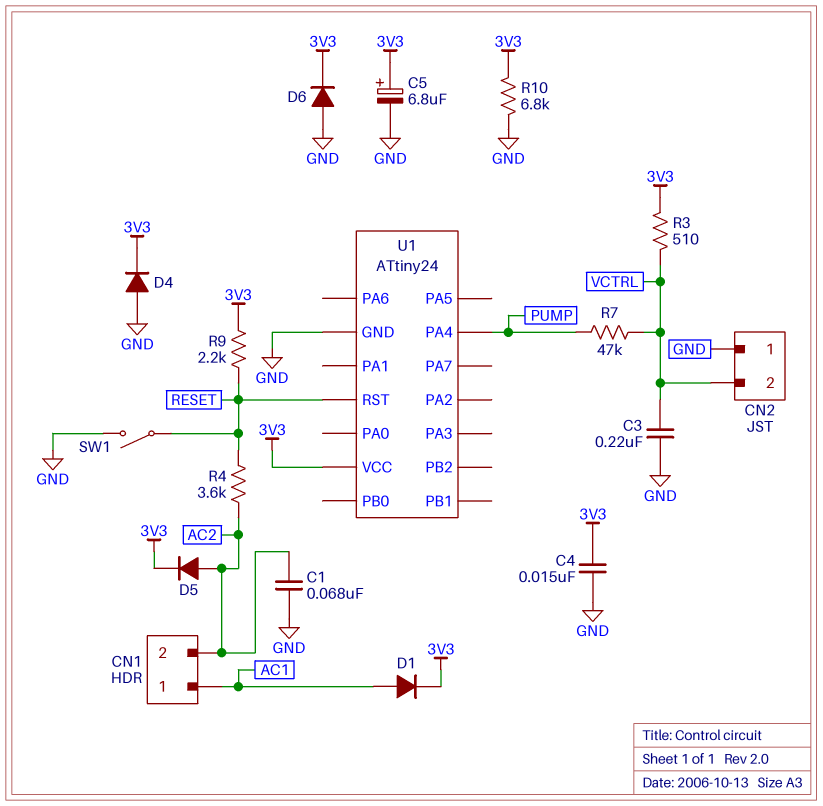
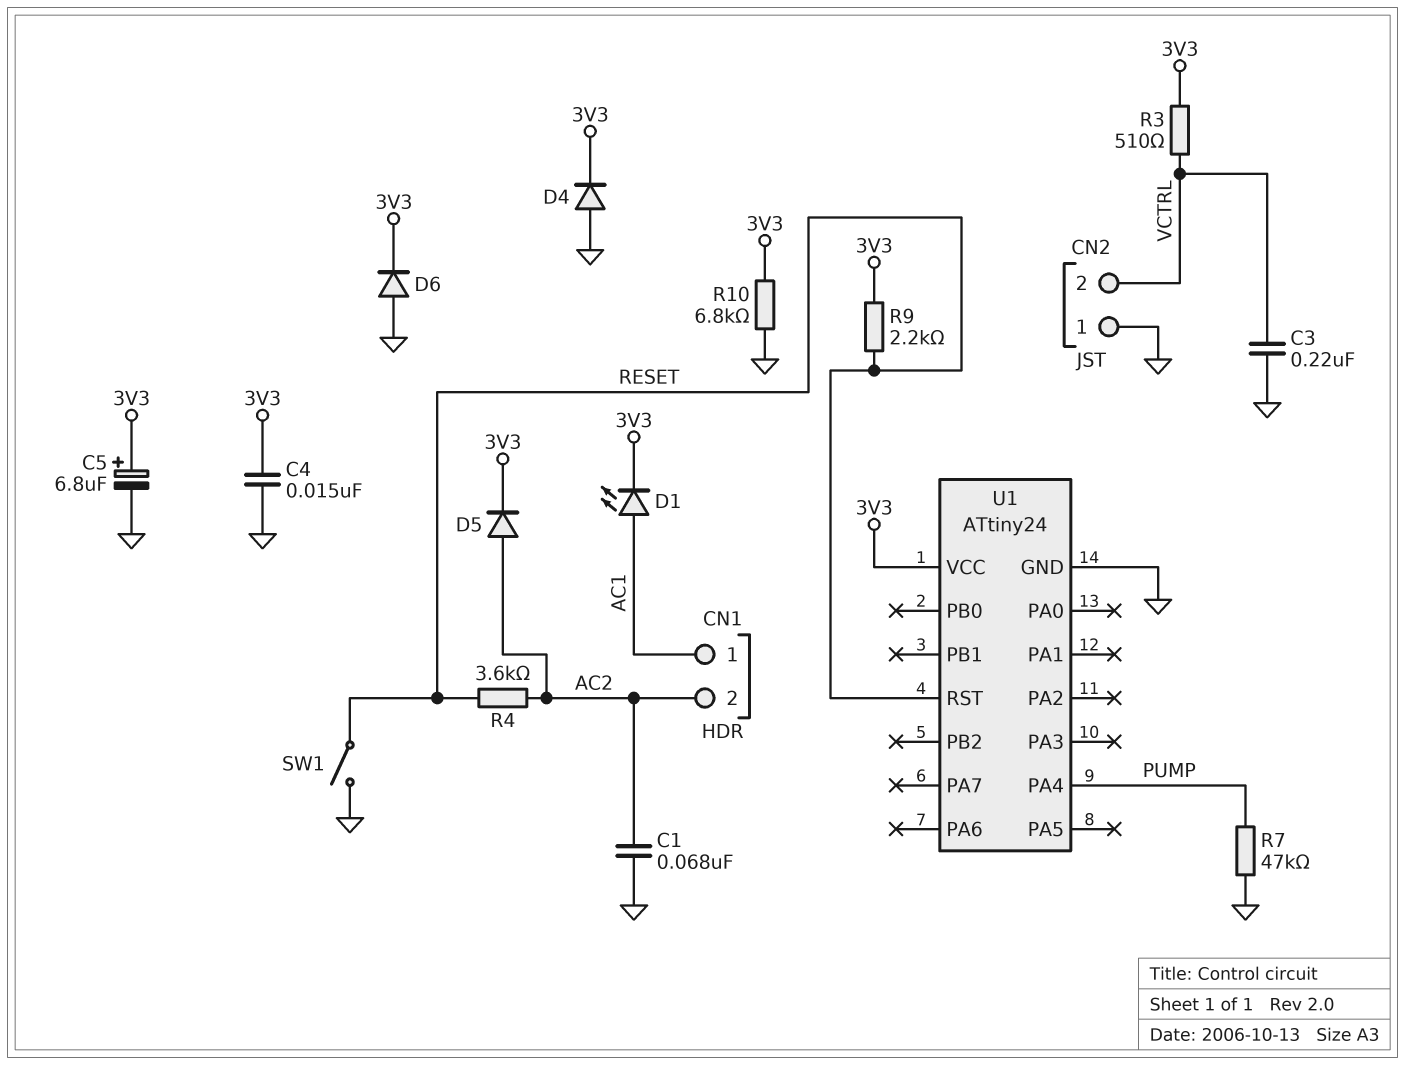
D1: diode (A AC1, K 3V3) -> LED (A AC1, K 3V3)
R7: 47k (PUMP, VCTRL) -> 47k (GND, PUMP)

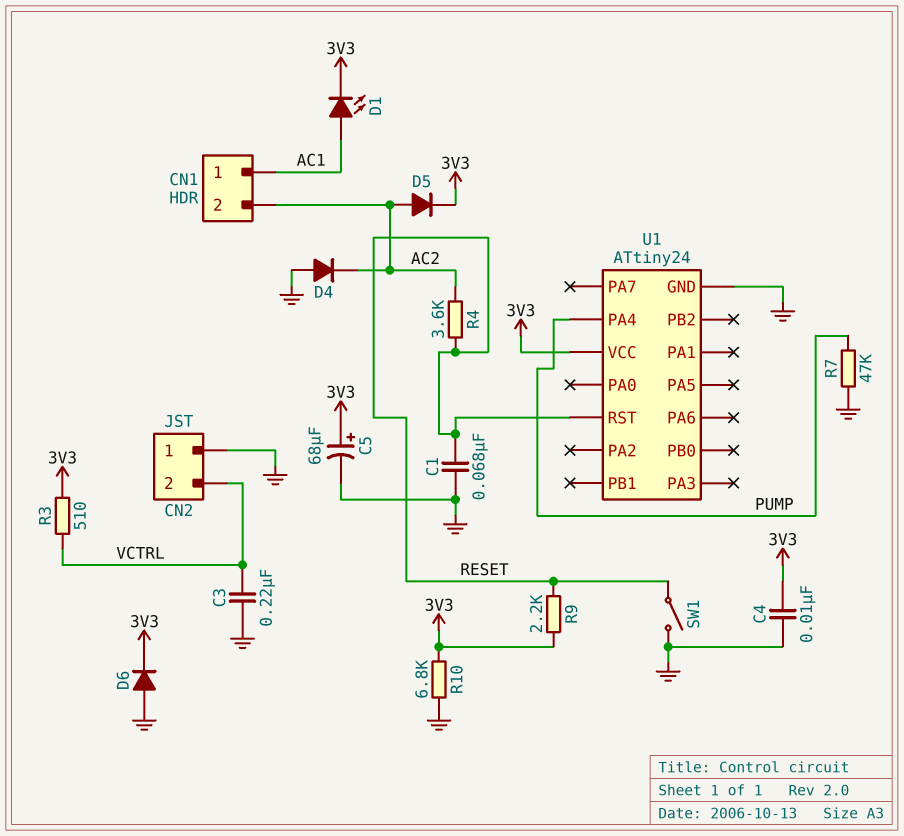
C1: 68nF (AC2, GND) -> 68nF (GND, RESET)
C4: 15nF (3V3, GND) -> 10nF (3V3, GND)
C5: 6.8uF (plus 3V3, minus GND) -> 68uF (plus 3V3, minus GND)
D4: diode (A GND, K 3V3) -> diode (A GND, K AC2)

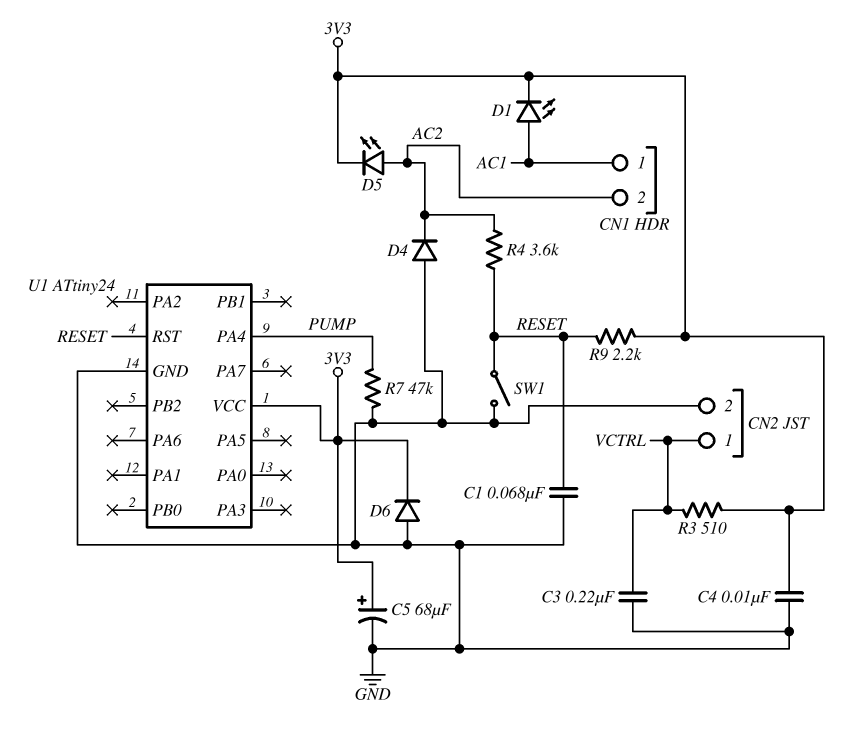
CN2 pin 1: GND -> VCTRL
CN2 pin 2: VCTRL -> GND
D5: diode (A AC2, K 3V3) -> LED (A AC2, K 3V3)
R10: 6.8k (3V3, GND) -> none

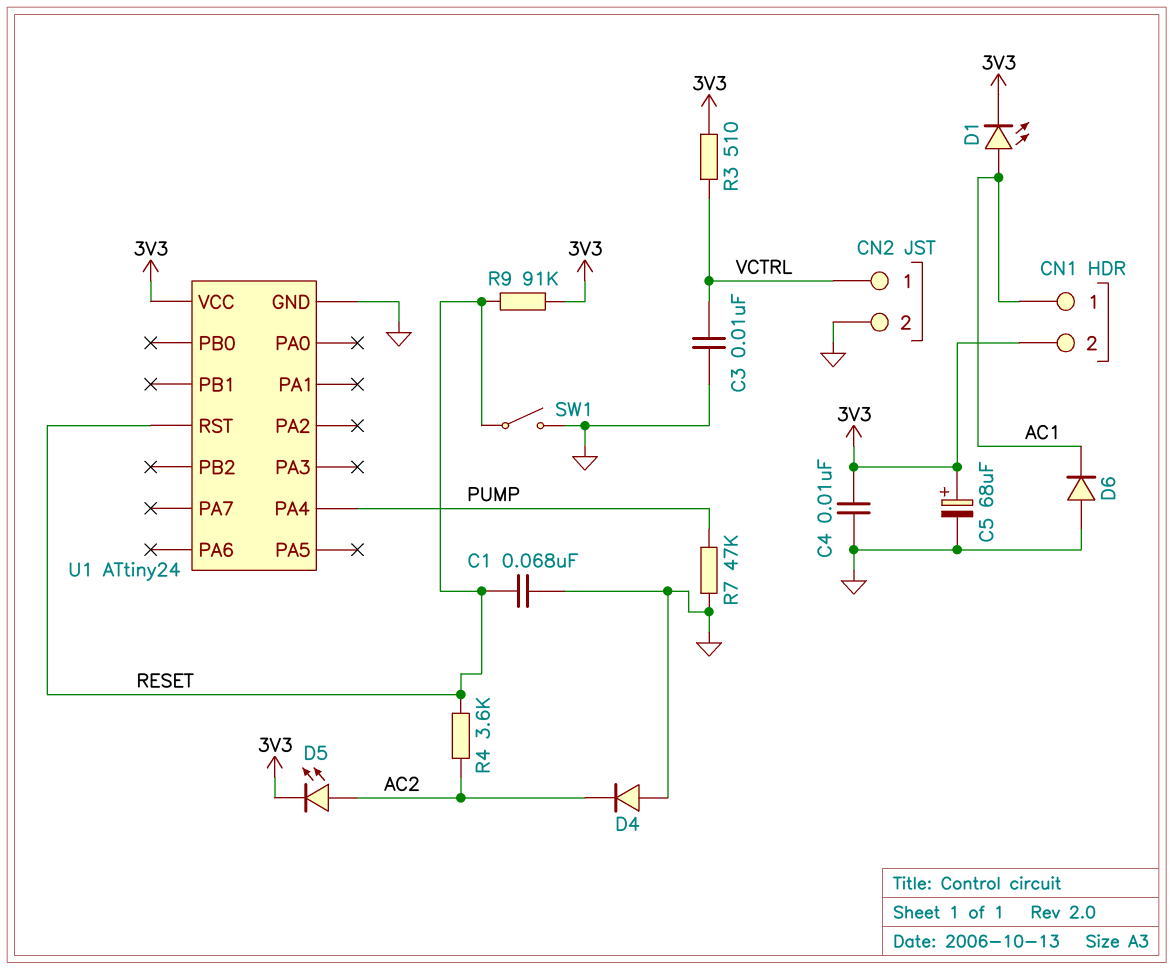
C3: 220nF (GND, VCTRL) -> 10nF (GND, VCTRL)
CN1 pin 2: AC2 -> 3V3
D6: diode (A GND, K 3V3) -> diode (A GND, K AC1)
R9: 2.2k (3V3, RESET) -> 91k (3V3, RESET)

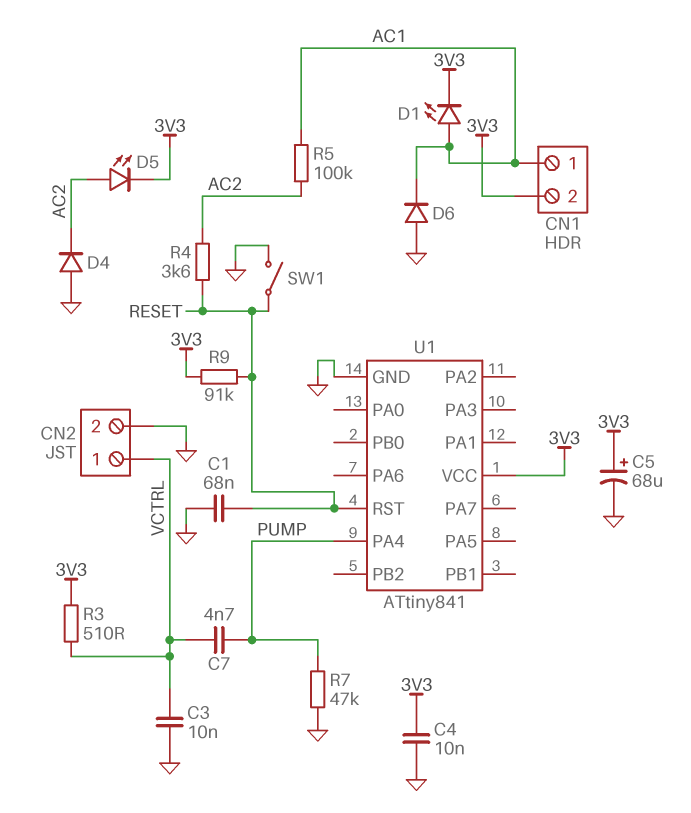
C7: none -> 4.7nF (PUMP, VCTRL)
R5: none -> 100k (AC1, AC2)
U1: ATtiny24 -> ATtiny841

